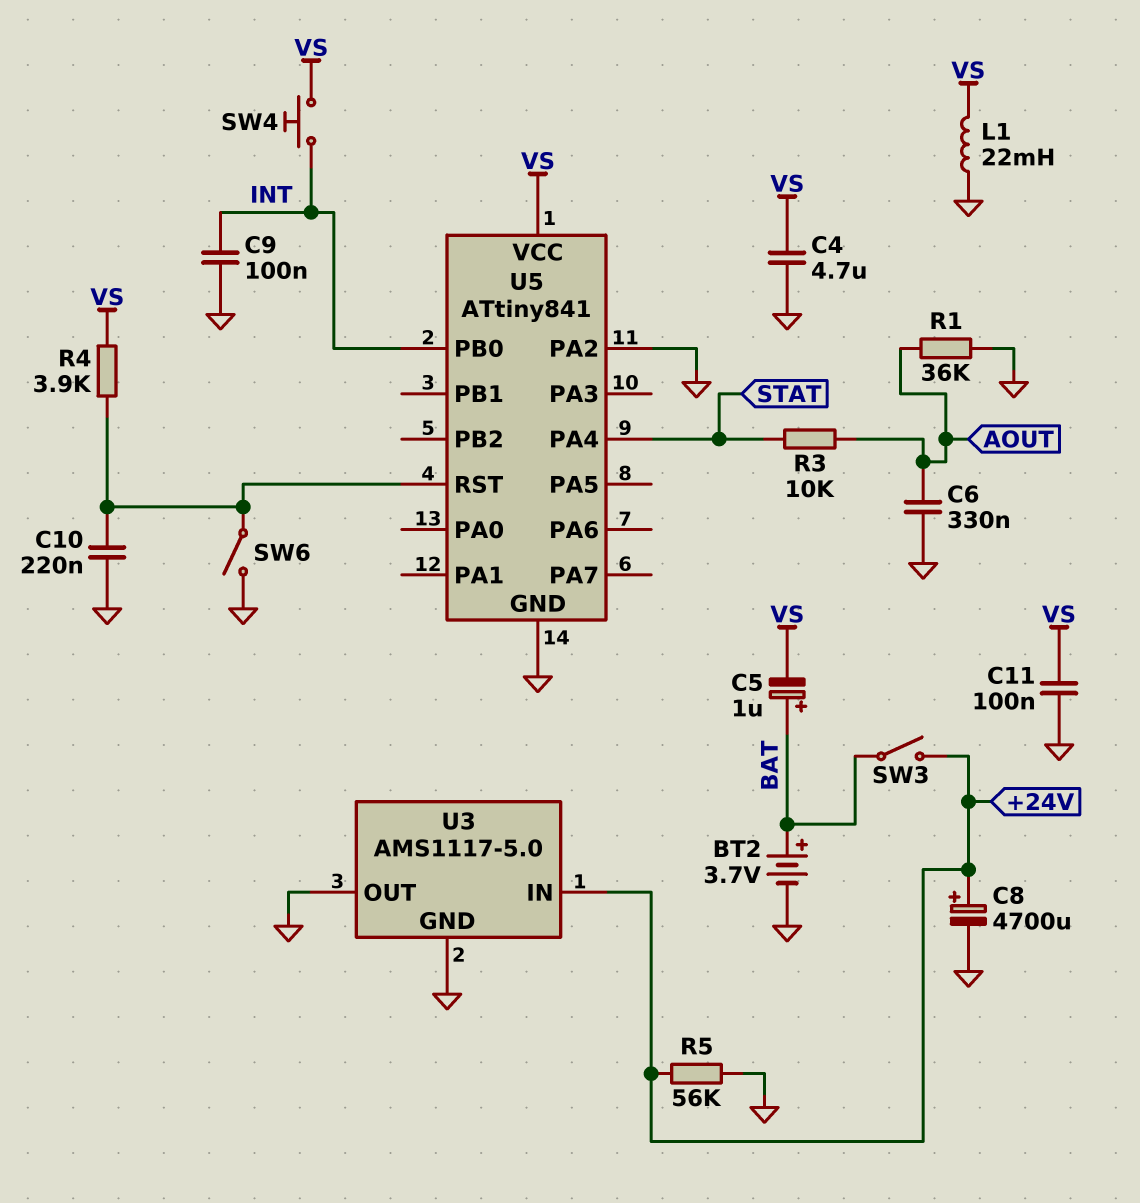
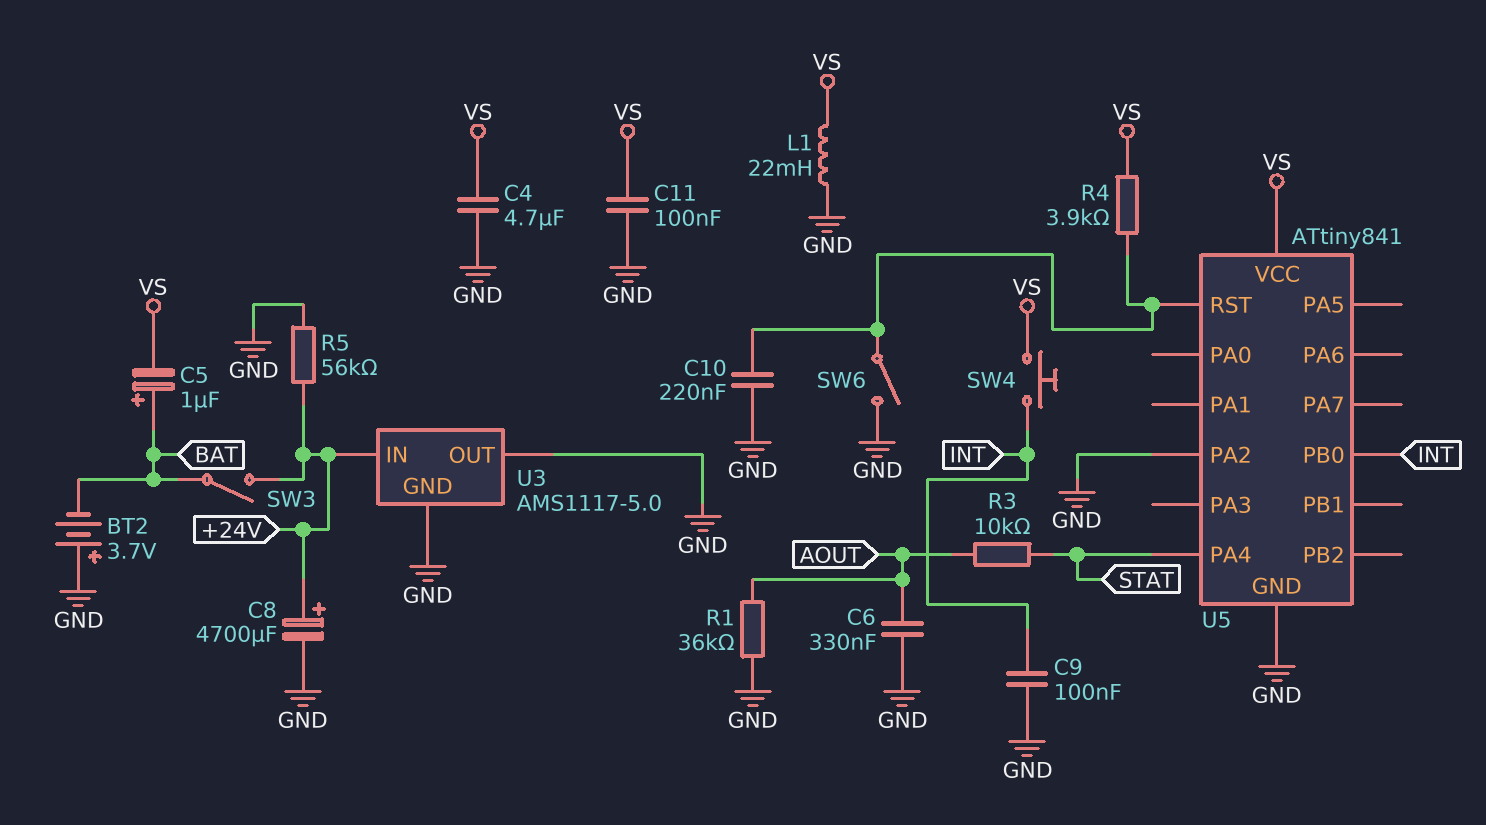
BT2: 3.7V (plus BAT, minus GND) -> 3.7V (plus GND, minus BAT)

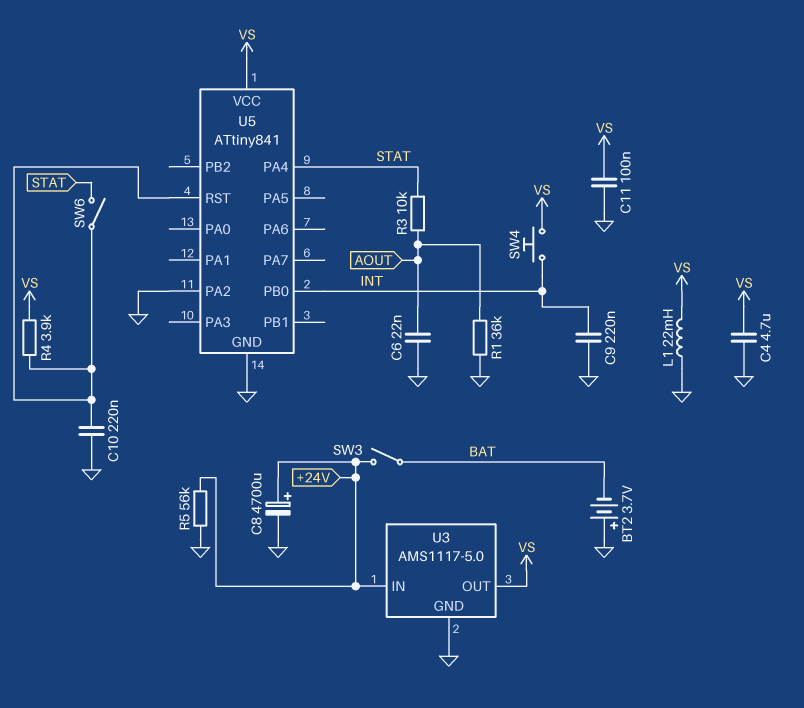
C5: 1uF (plus BAT, minus VS) -> none
C6: 330nF (AOUT, GND) -> 22nF (AOUT, GND)
C9: 100nF (GND, INT) -> 220nF (GND, INT)
SW6: switch (GND, U5/RST) -> switch (STAT, U5/RST)
U3 pin OUT: GND -> VS

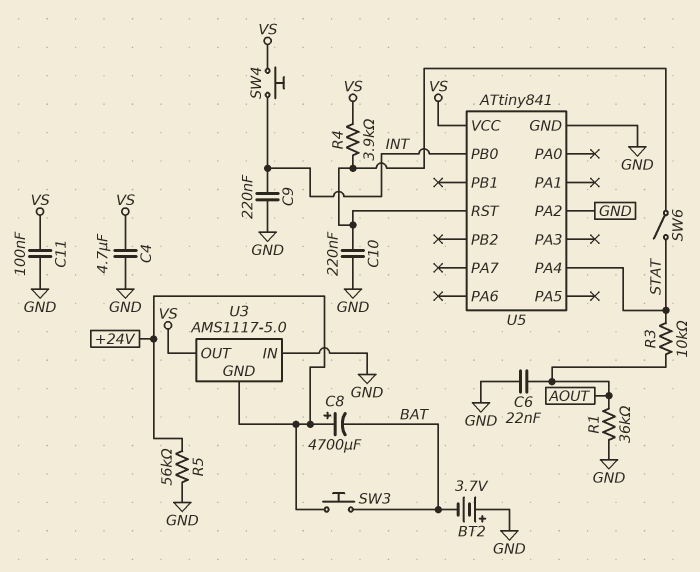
C8: 4700uF (plus +24V, minus GND) -> 4700uF (plus +24V, minus BAT)
L1: 22mH (GND, VS) -> none
SW3: switch (+24V, BAT) -> button (+24V, BAT)
U3 pin GND: GND -> +24V
U3 pin IN: +24V -> GND

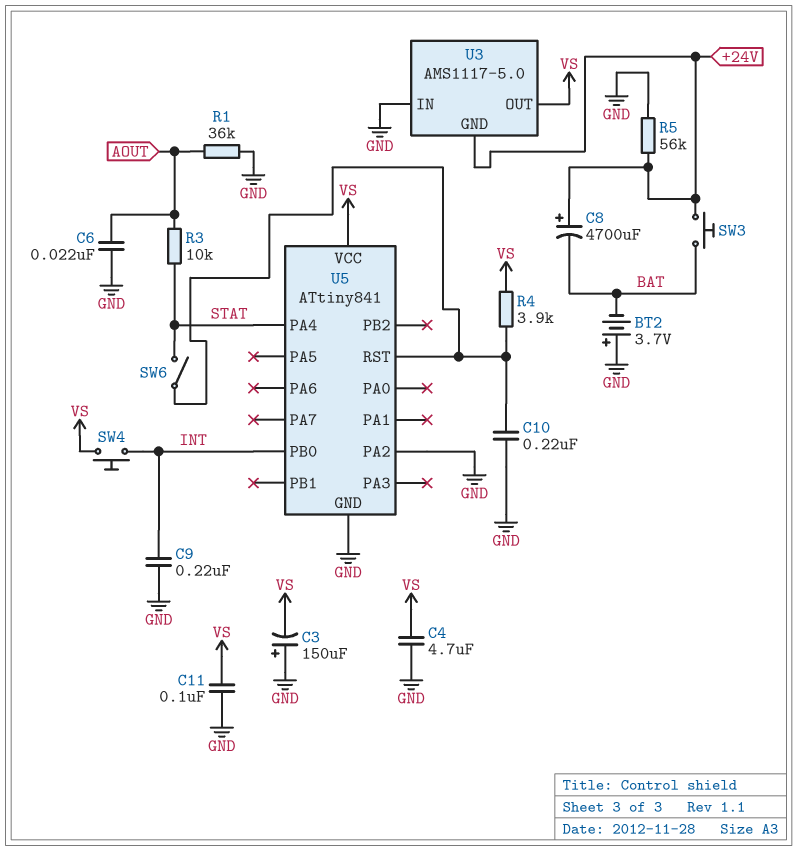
C3: none -> 150uF (plus GND, minus VS)

